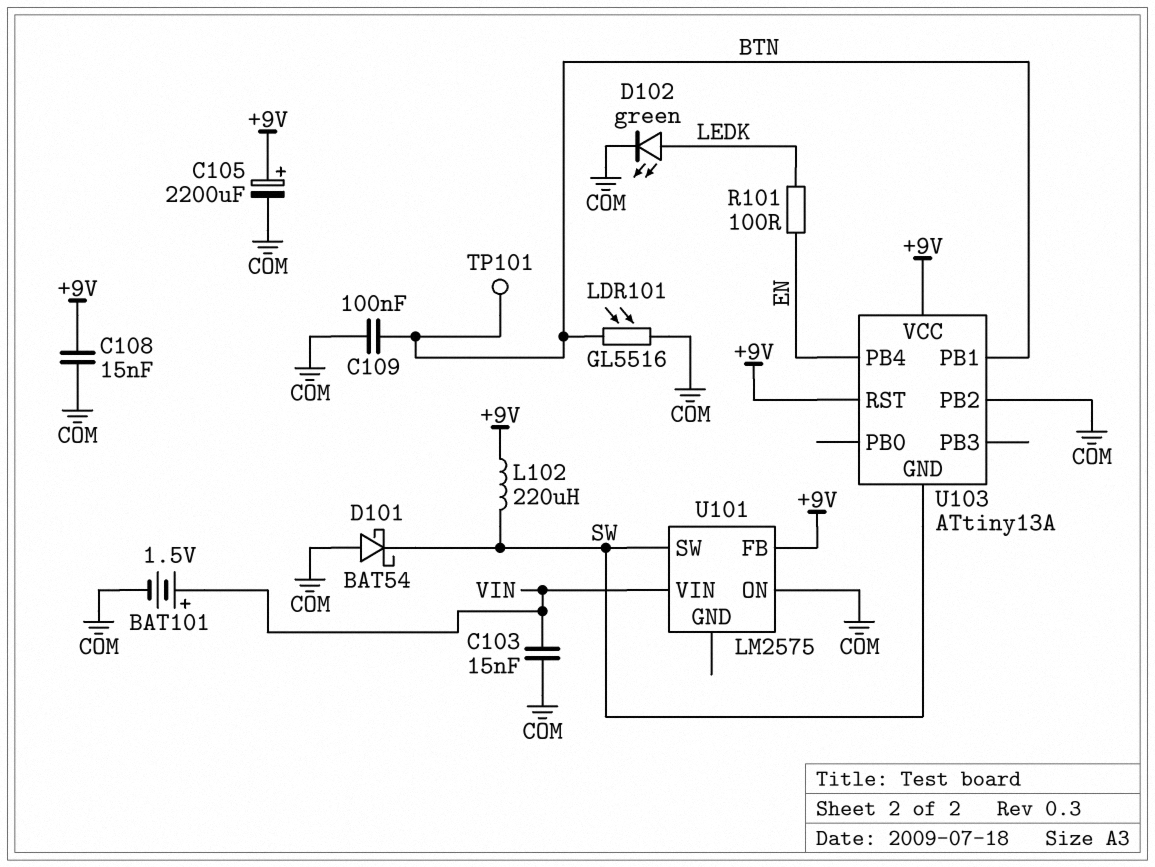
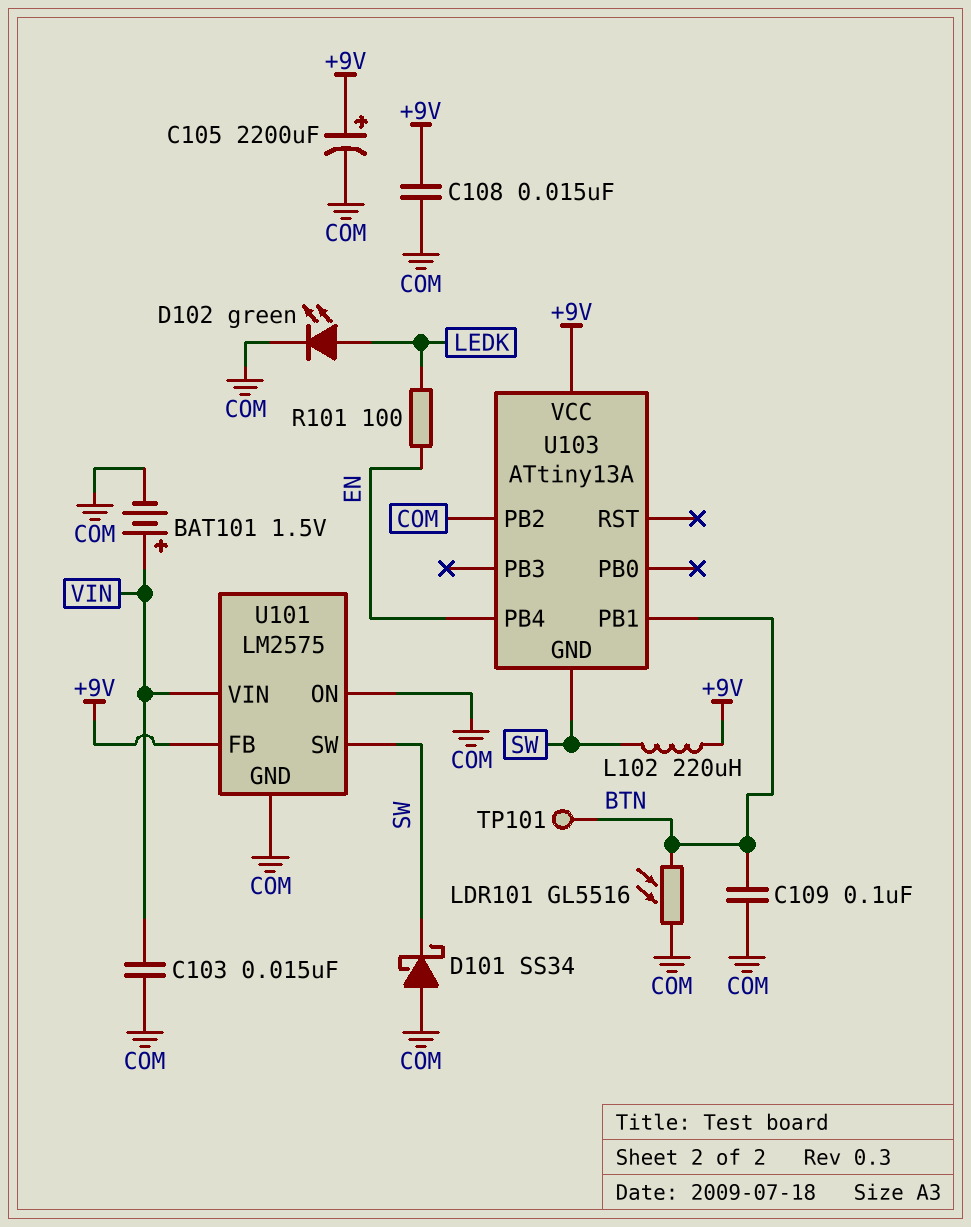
D101: schottky BAT54 (A COM, K SW) -> schottky SS34 (A COM, K SW)
U101 pin GND: none -> COM
U103 pin RST: +9V -> none

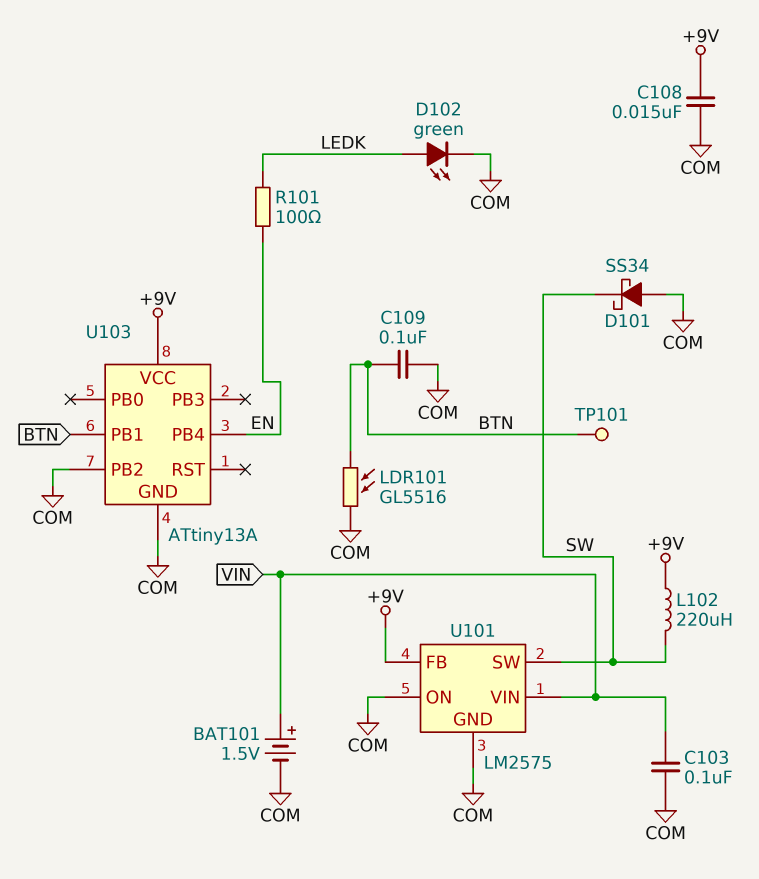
C103: 15nF (COM, VIN) -> 100nF (COM, VIN)
C105: 2200uF (plus +9V, minus COM) -> none
U103 pin GND: SW -> COM

